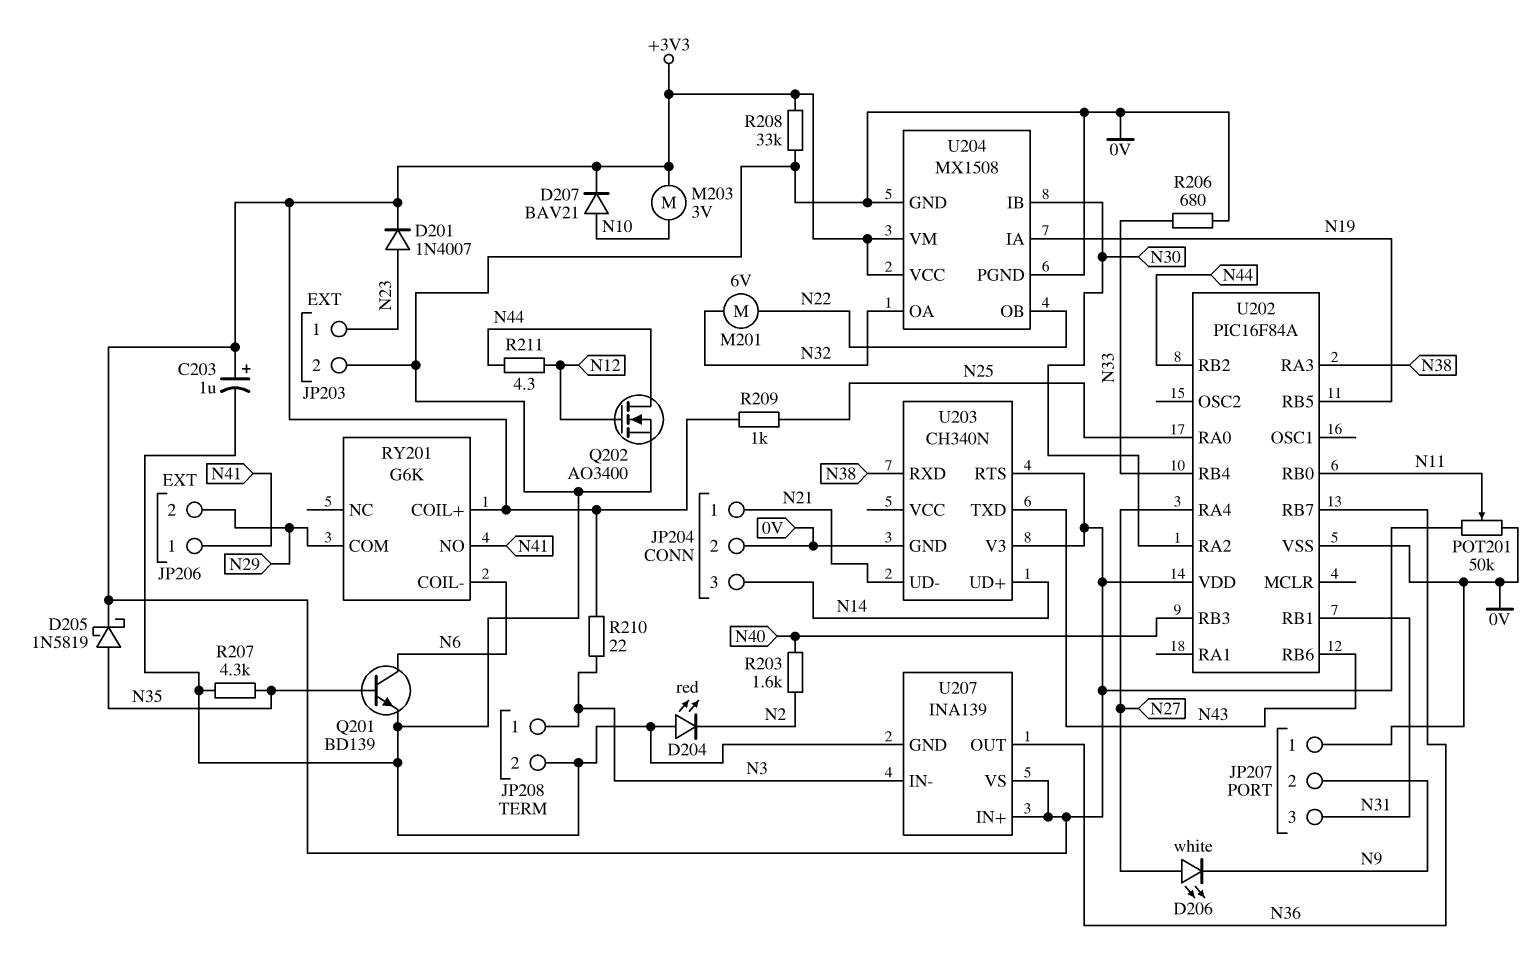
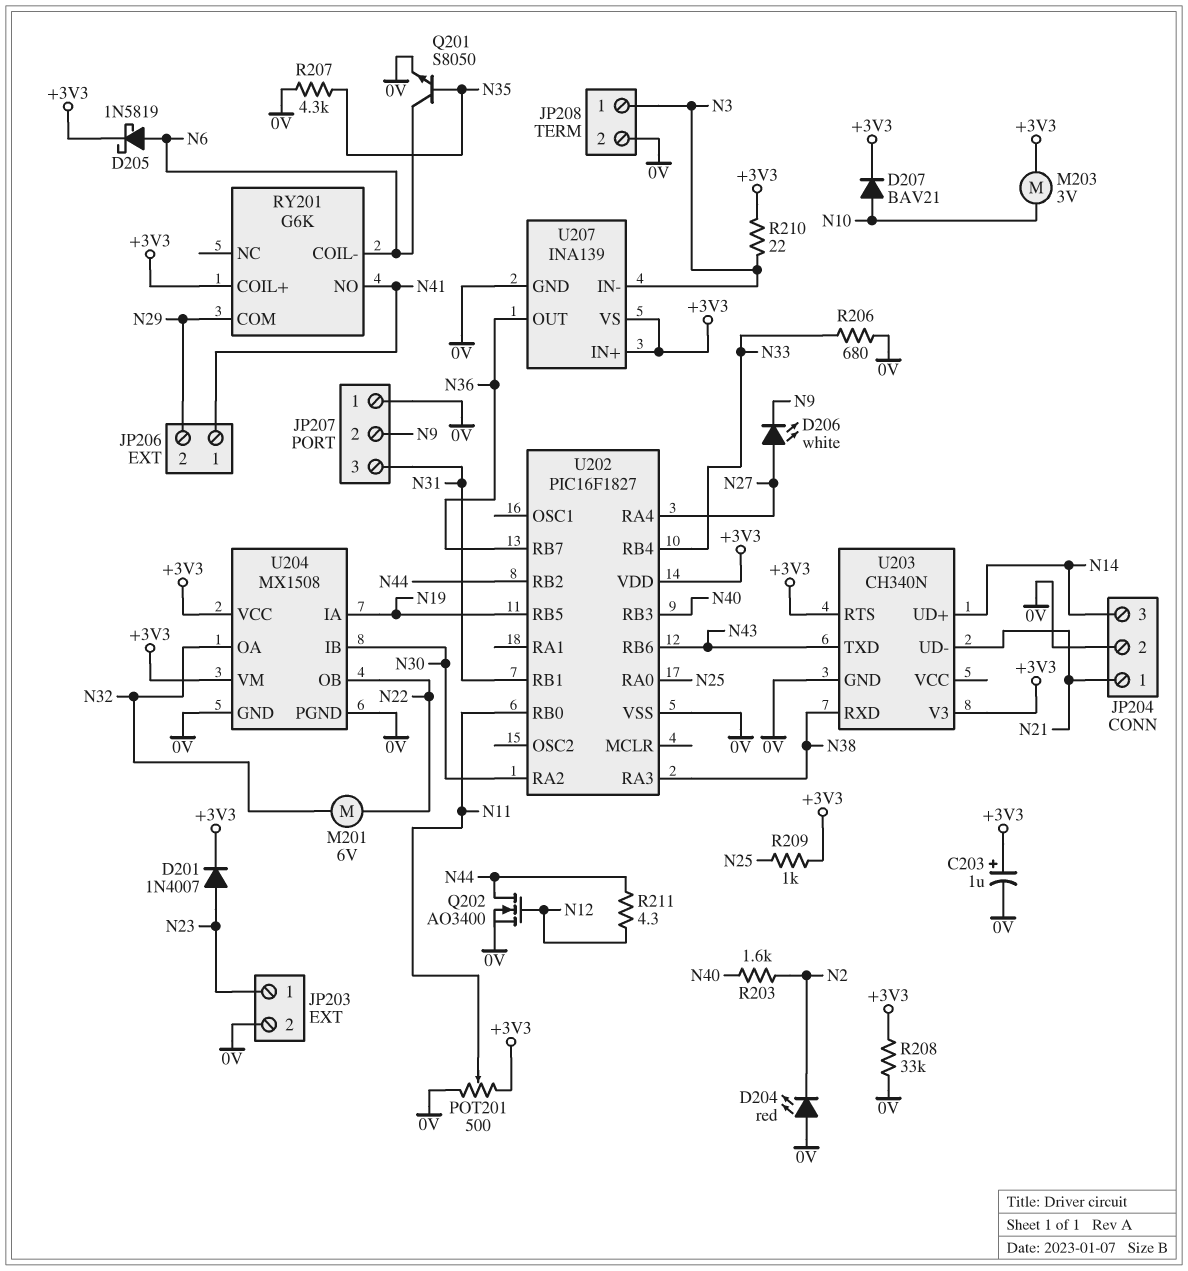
D205: schottky 1N5819 (A N35, K +3V3) -> schottky 1N5819 (A N6, K +3V3)
POT201: 50k (+3V3, 0V, wiper N11) -> 500 (+3V3, 0V, wiper N11)
Q201: NPN BD139 (B N35, C N6, E 0V) -> NPN S8050 (B N35, C N6, E 0V)
U202: PIC16F84A -> PIC16F1827

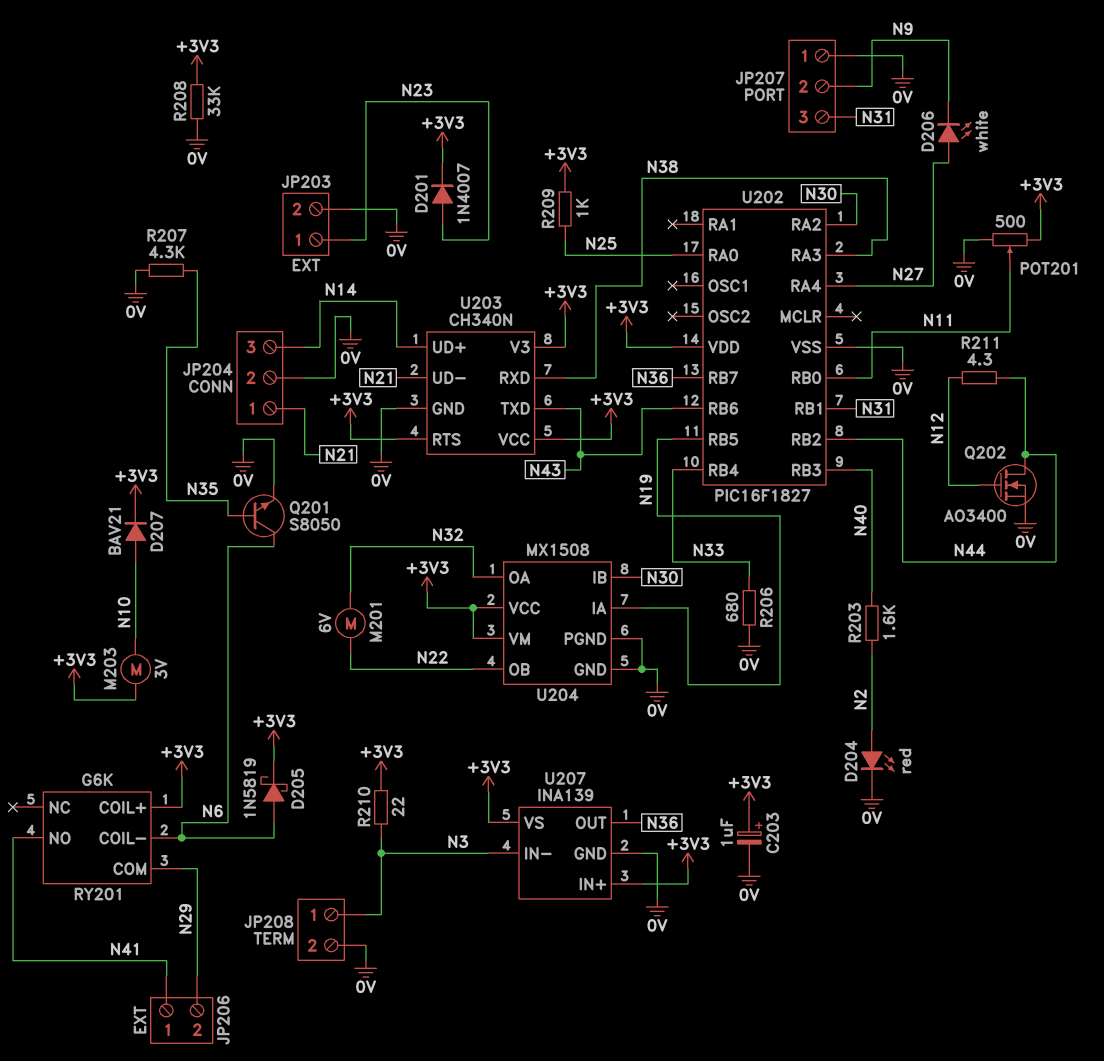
D204: LED red (A 0V, K N2) -> LED red (A N2, K 0V)
U203 pin VCC: none -> +3V3

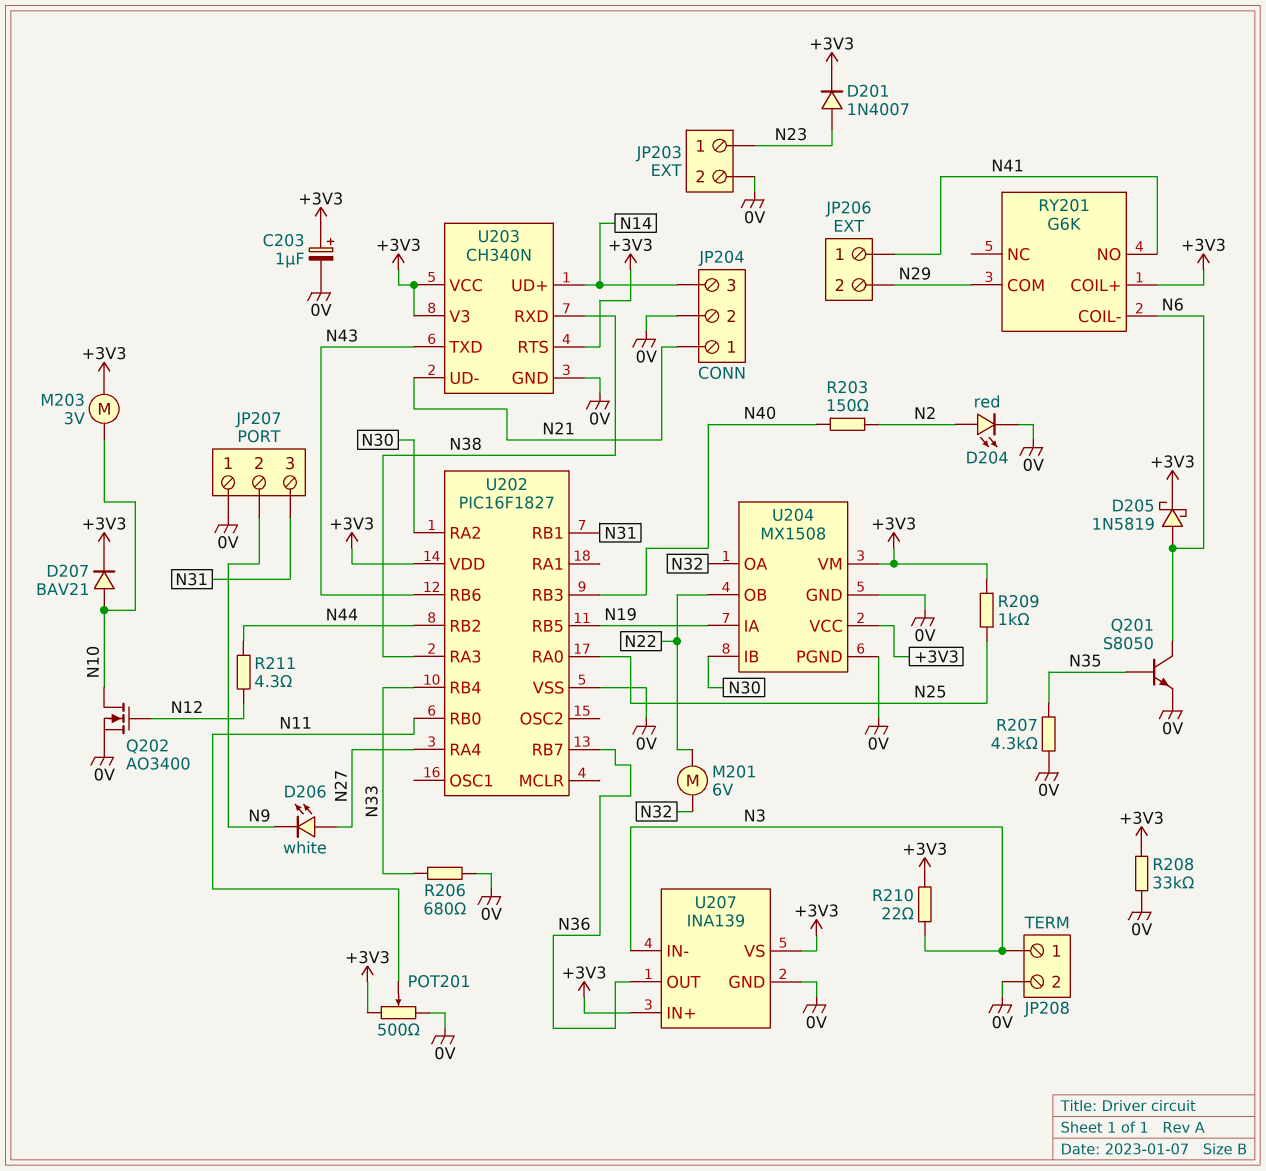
Q202: NMOS AO3400 (G N12, D N44, S 0V) -> NMOS AO3400 (G N12, D N10, S 0V)
R203: 1.6k (N2, N40) -> 150 (N2, N40)

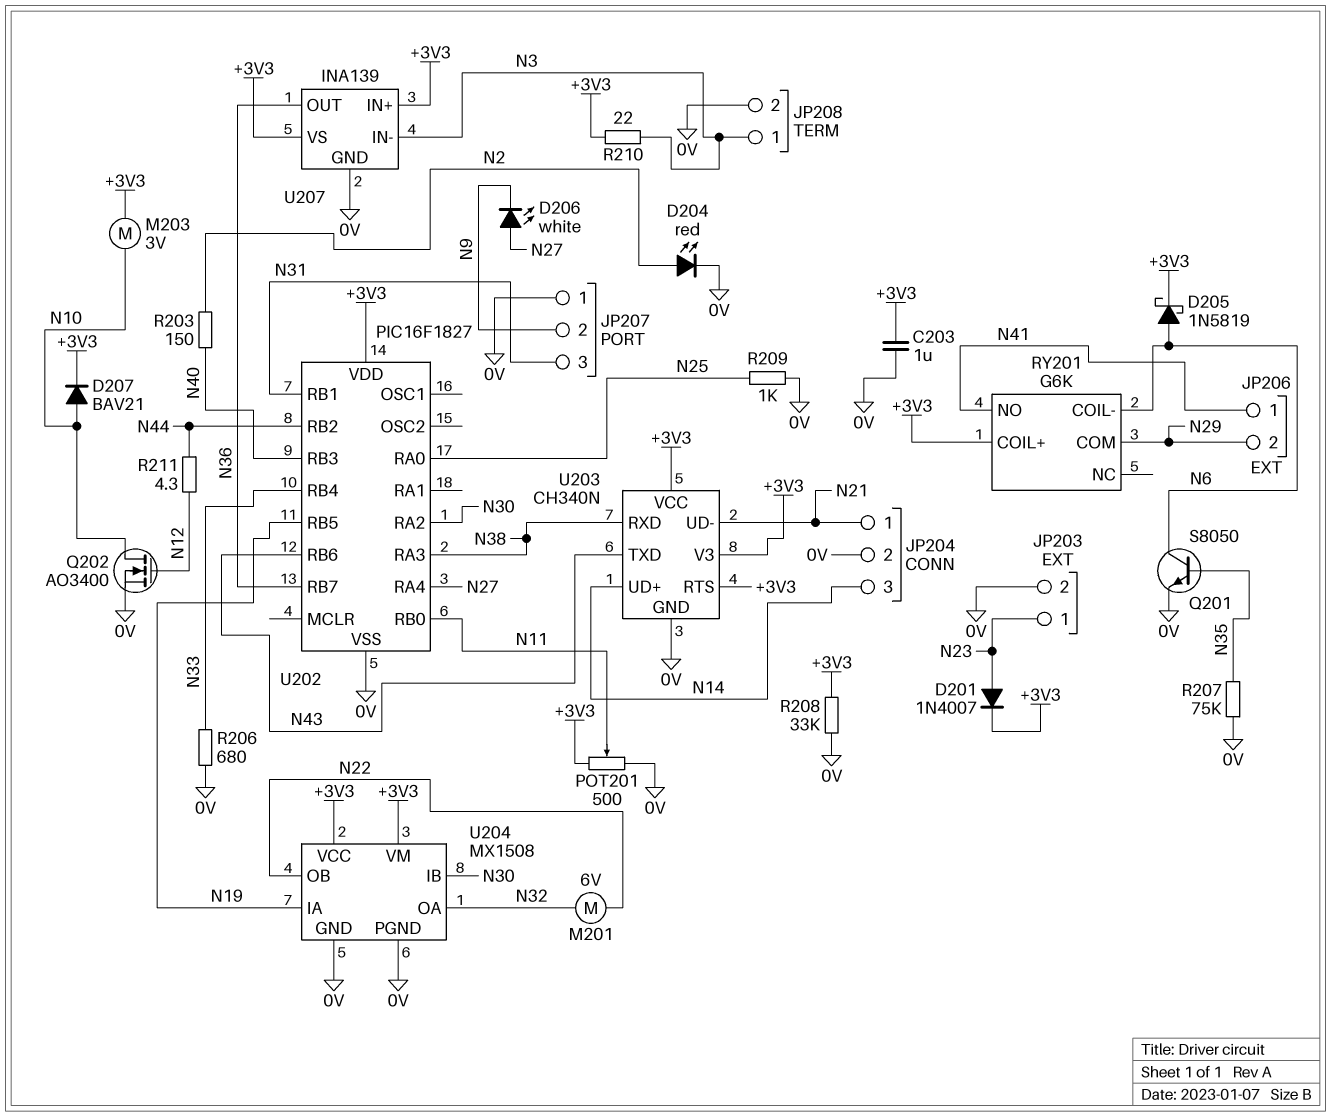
C203: 1uF (plus +3V3, minus 0V) -> 1uF (+3V3, 0V)
R207: 4.3k (0V, N35) -> 75k (0V, N35)
R209: 1k (+3V3, N25) -> 1k (0V, N25)

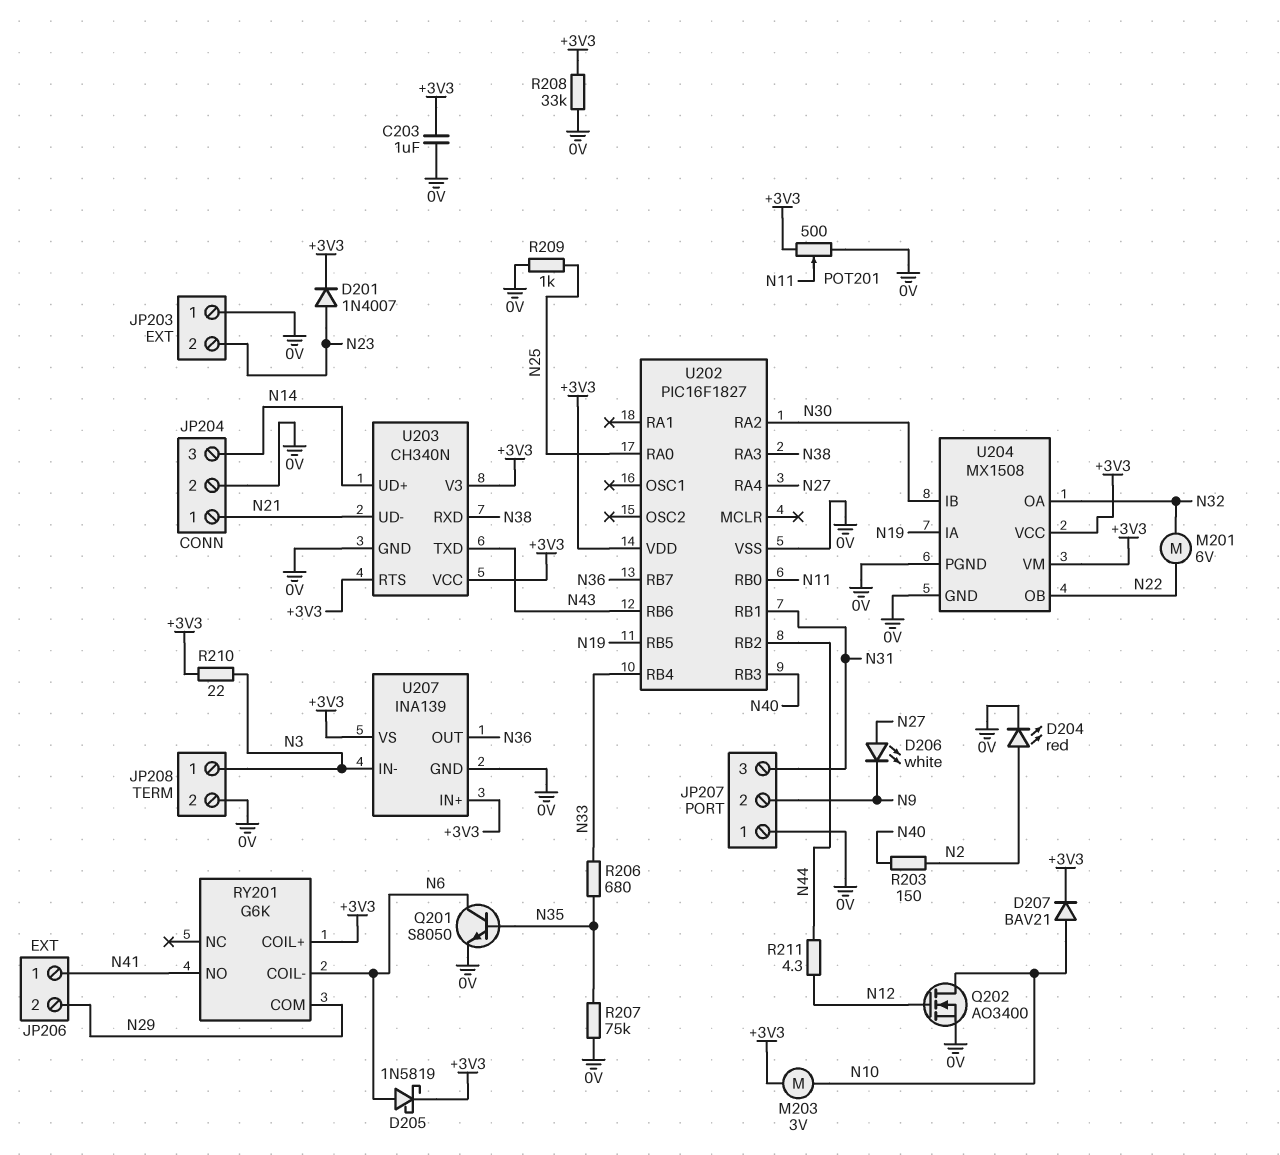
JP203 pin 1: N23 -> 0V
JP203 pin 2: 0V -> N23
R206: 680 (0V, N33) -> 680 (N33, N35)

